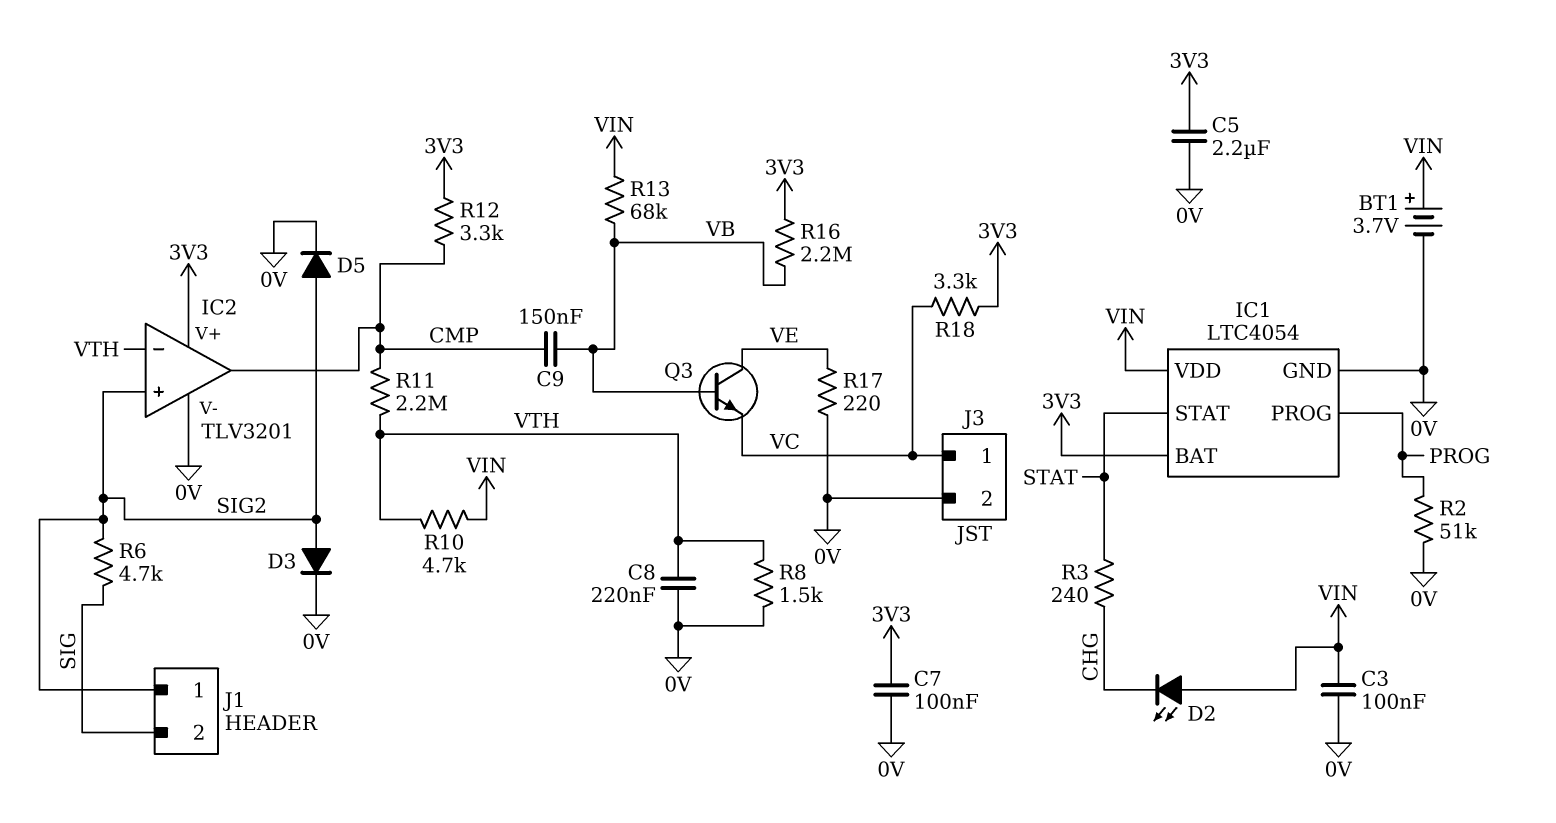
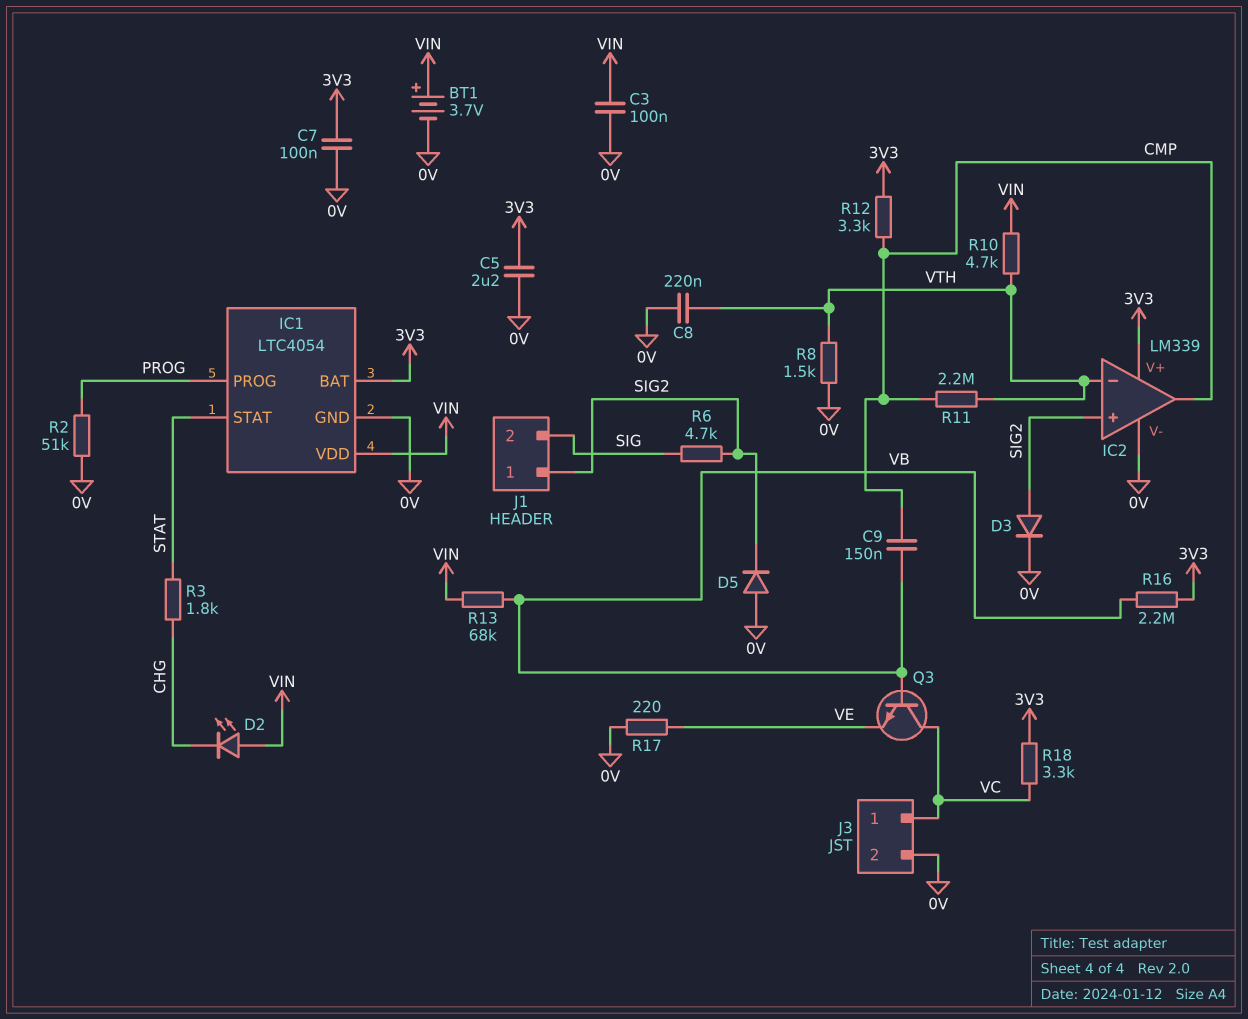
D5: diode (A SIG2, K 0V) -> diode (A 0V, K SIG2)
IC2: TLV3201 -> LM339
Q3: NPN (B VB, C VE, E VC) -> NPN (B VB, C VC, E VE)
R3: 240 (CHG, STAT) -> 1.8k (CHG, STAT)

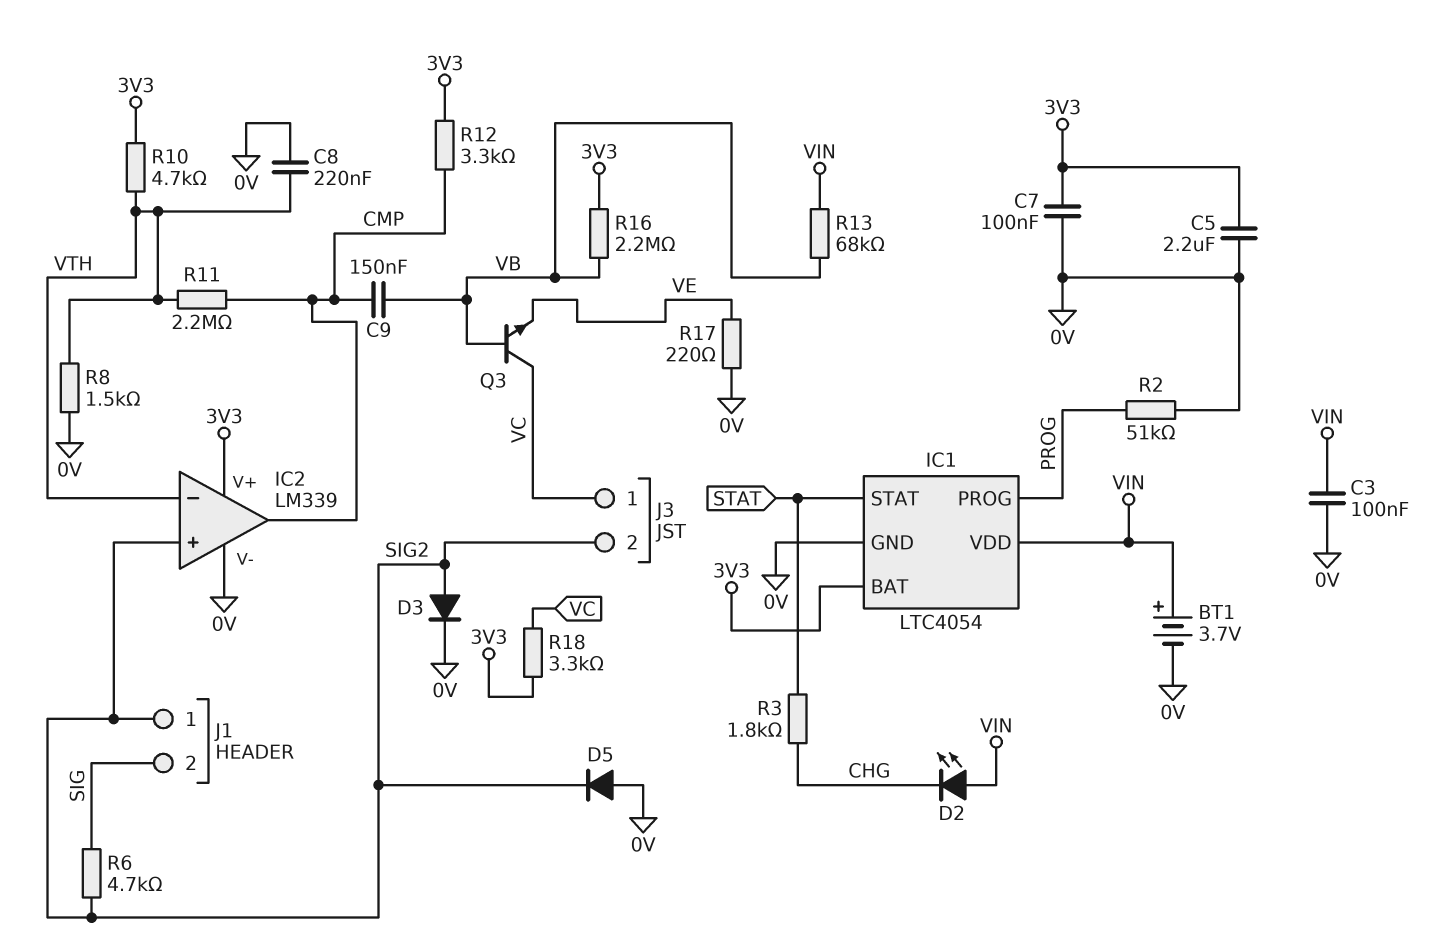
J3 pin 2: 0V -> SIG2
R10: 4.7k (VIN, VTH) -> 4.7k (3V3, VTH)

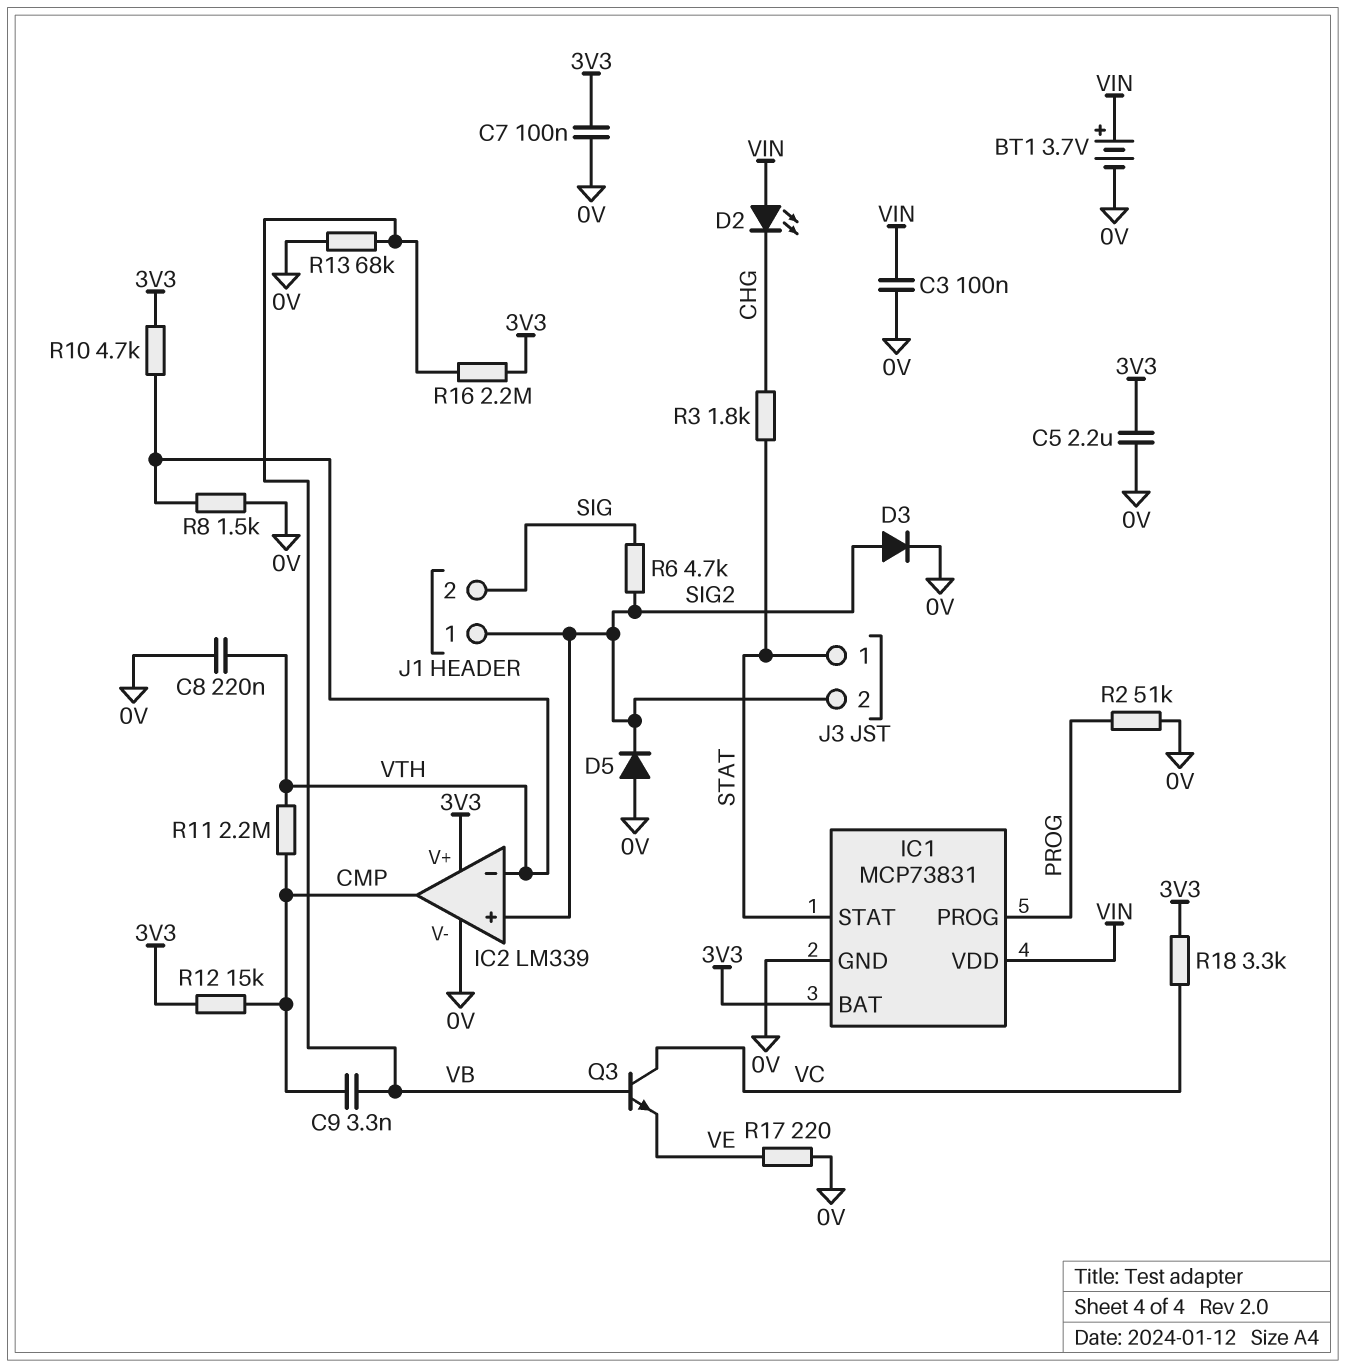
C9: 150nF (CMP, VB) -> 3.3nF (CMP, VB)
IC1: LTC4054 -> MCP73831
J3 pin 1: VC -> STAT
R12: 3.3k (3V3, CMP) -> 15k (3V3, CMP)
R13: 68k (VB, VIN) -> 68k (0V, VB)

